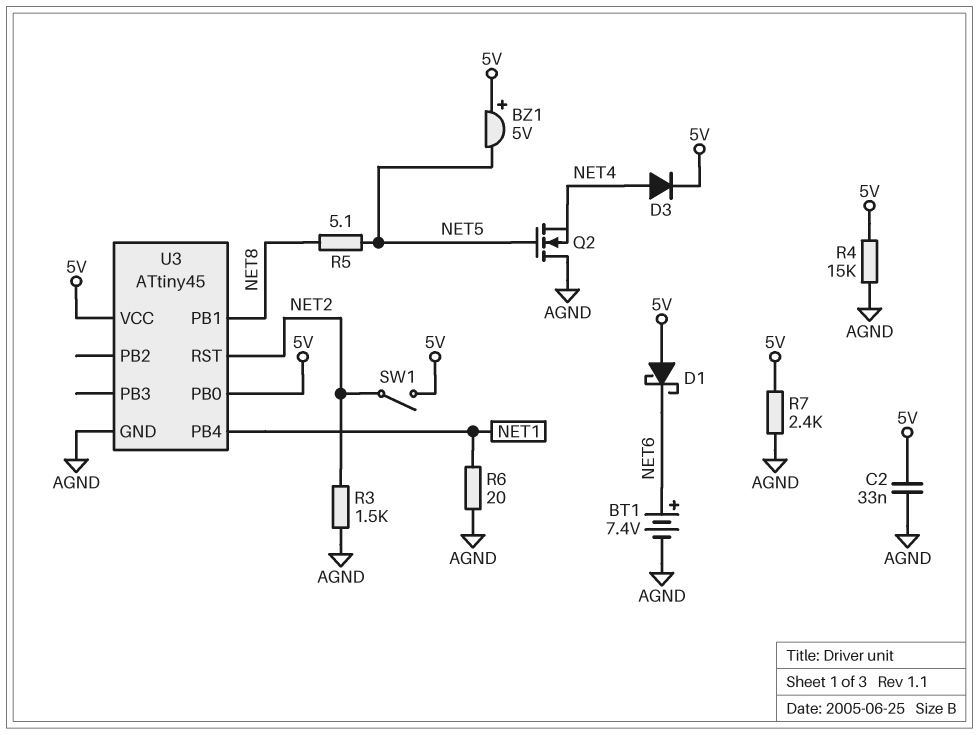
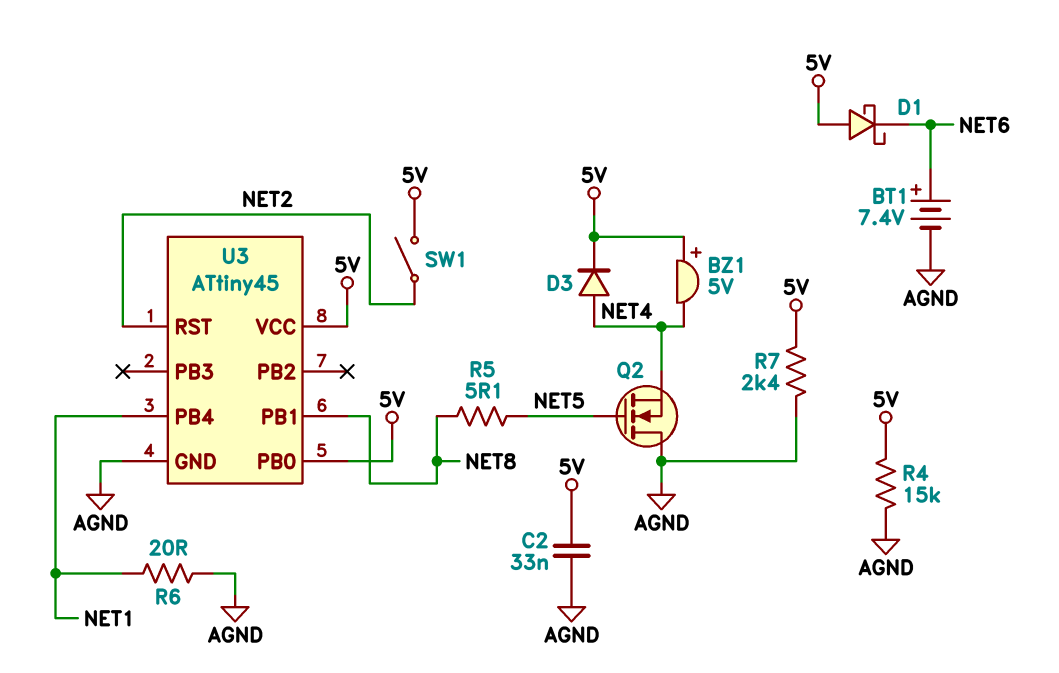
BZ1: buzzer 5V (plus 5V, minus NET5) -> buzzer 5V (plus 5V, minus NET4)
R3: 1.5k (AGND, NET2) -> none

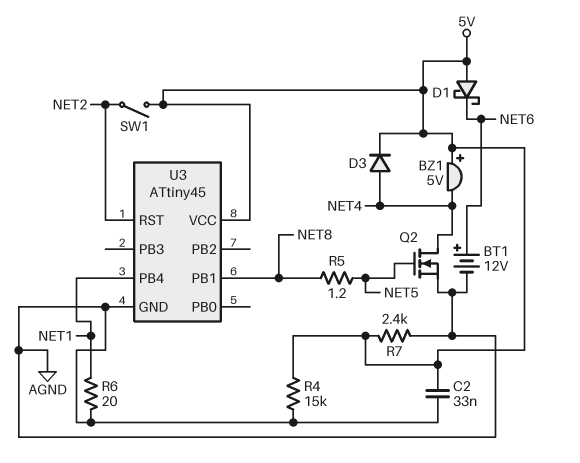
BT1: 7.4V (plus NET6, minus AGND) -> 12V (plus NET6, minus AGND)
Q2: NMOS (G NET5, D AGND, S NET4) -> NMOS (G NET5, D NET4, S AGND)
R5: 5.1 (NET5, NET8) -> 1.2 (NET5, NET8)
U3 pin PB0: 5V -> none

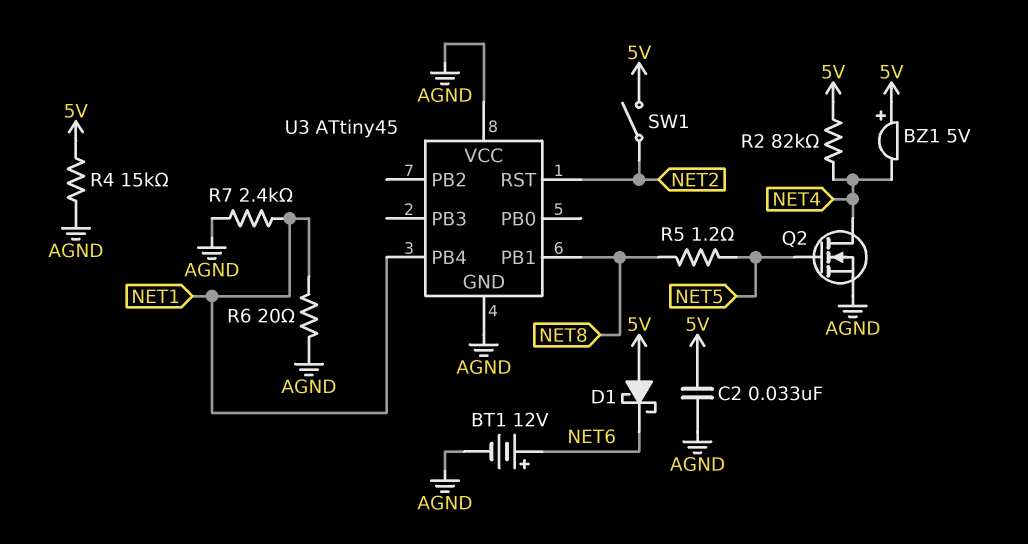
D3: diode (A NET4, K 5V) -> none
R2: none -> 82k (5V, NET4)
R7: 2.4k (5V, AGND) -> 2.4k (AGND, NET1)
U3 pin VCC: 5V -> AGND

